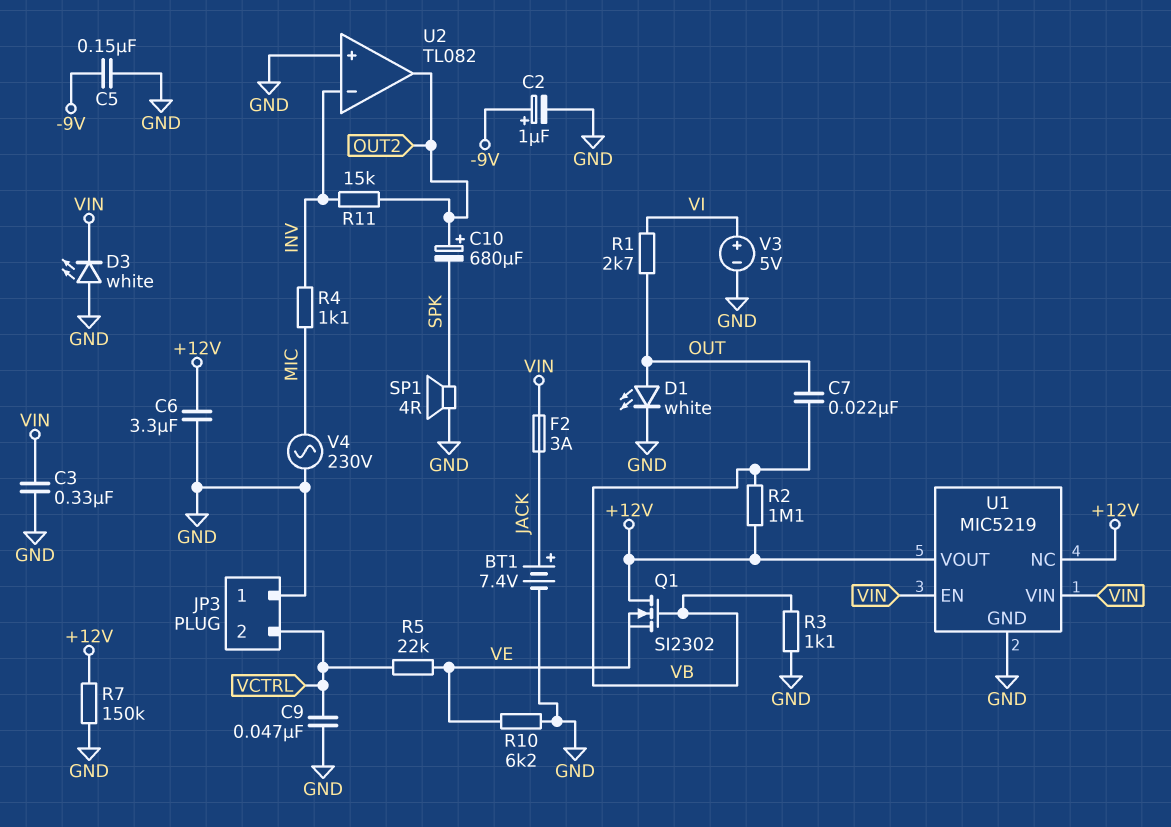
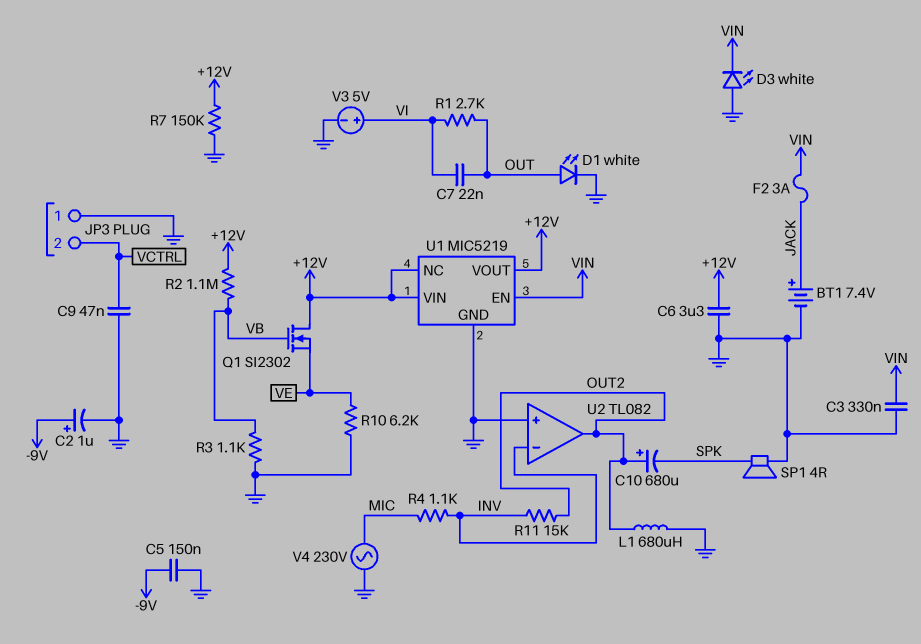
C7: 22nF (OUT, VB) -> 22nF (OUT, VI)
L1: none -> 680uH (GND, OUT2)
R5: 22k (VCTRL, VE) -> none
U1 pin VIN: VIN -> +12V

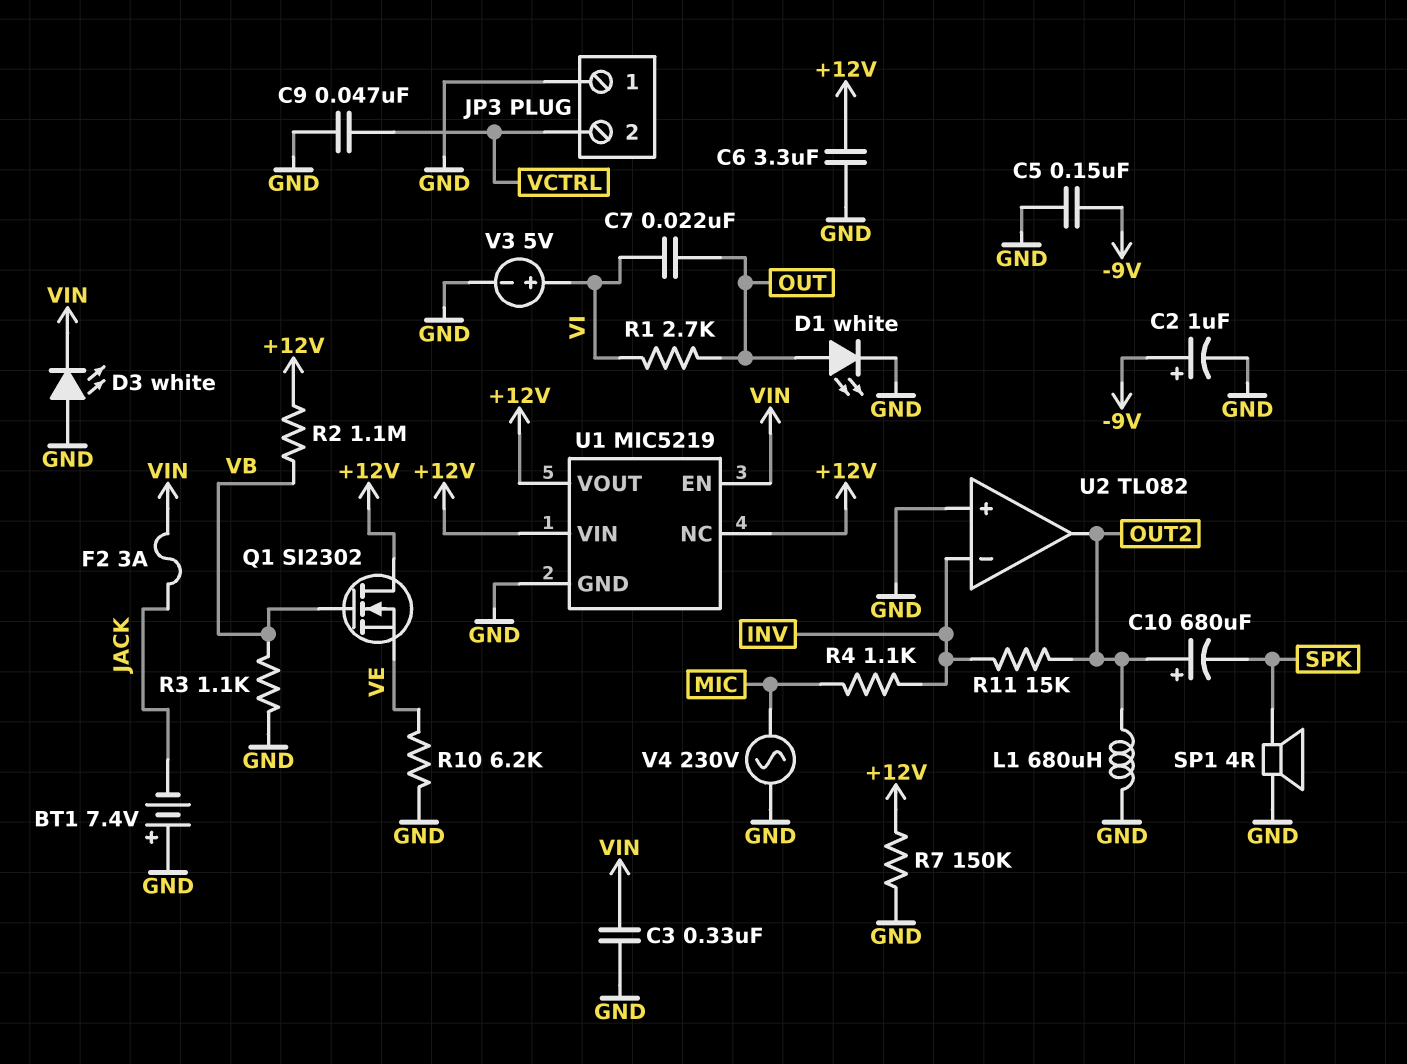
BT1: 7.4V (plus JACK, minus GND) -> 7.4V (plus GND, minus JACK)

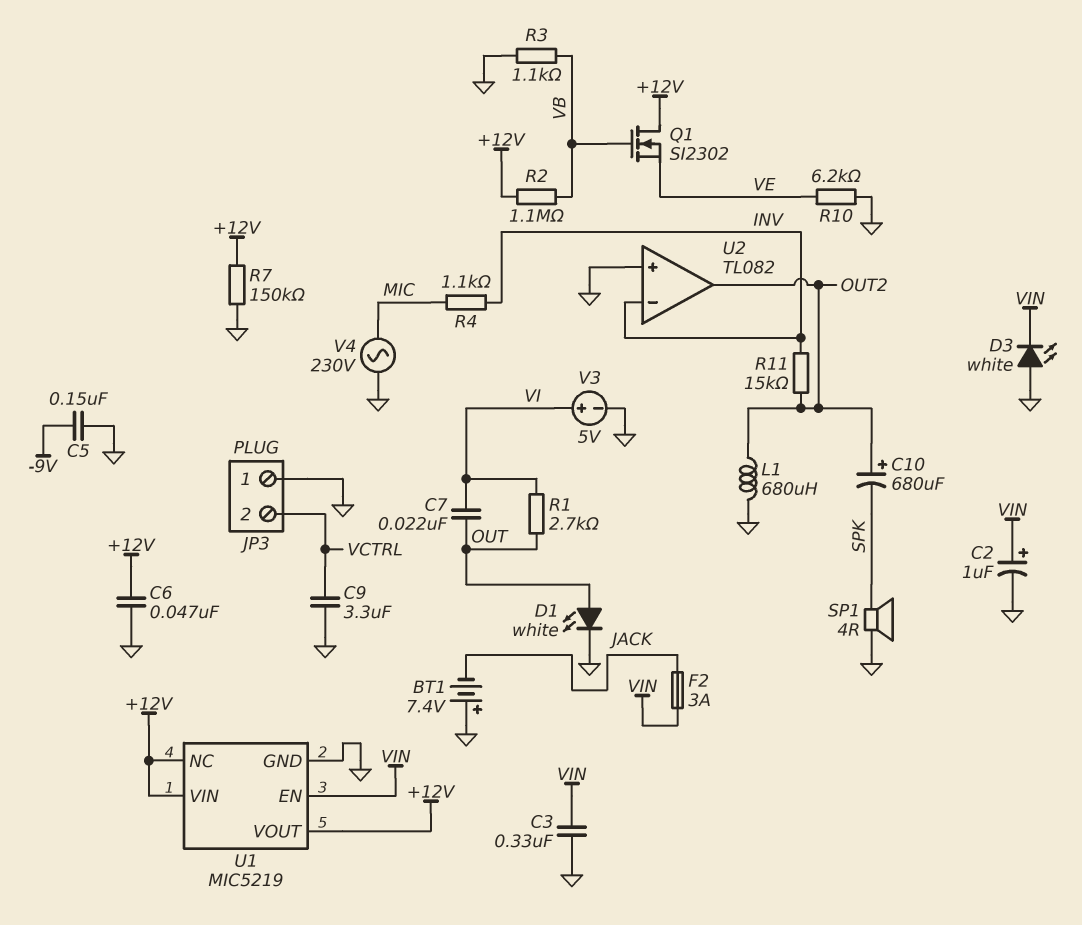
C2: 1uF (plus -9V, minus GND) -> 1uF (plus VIN, minus GND)
C6: 3.3uF (+12V, GND) -> 47nF (+12V, GND)
C9: 47nF (GND, VCTRL) -> 3.3uF (GND, VCTRL)

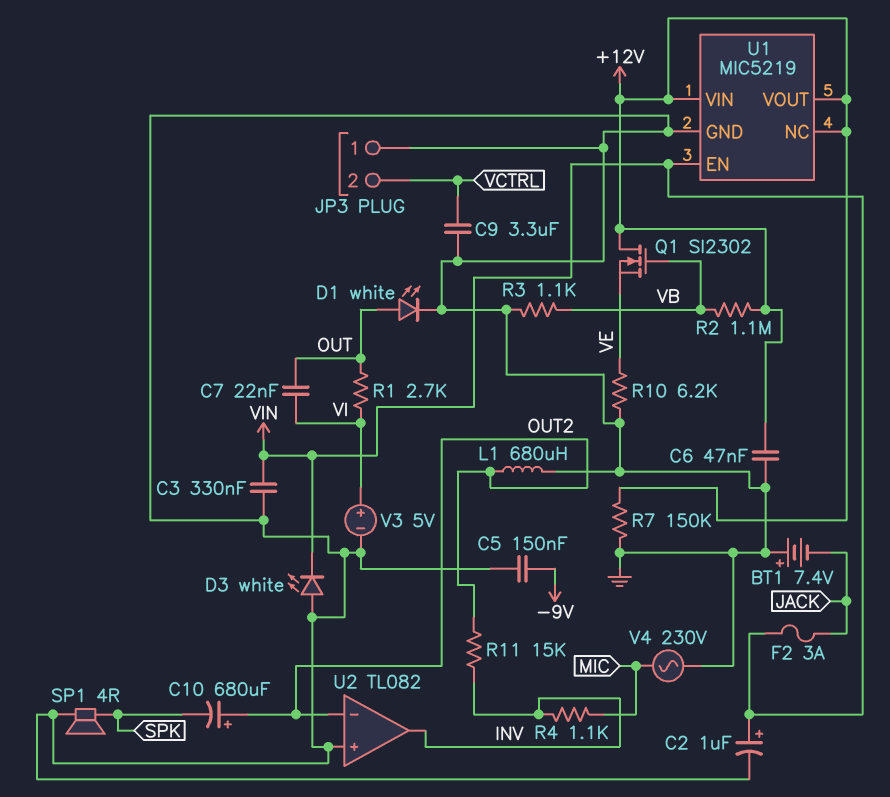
U2 pin in-: INV -> OUT2
U2 pin out: OUT2 -> INV

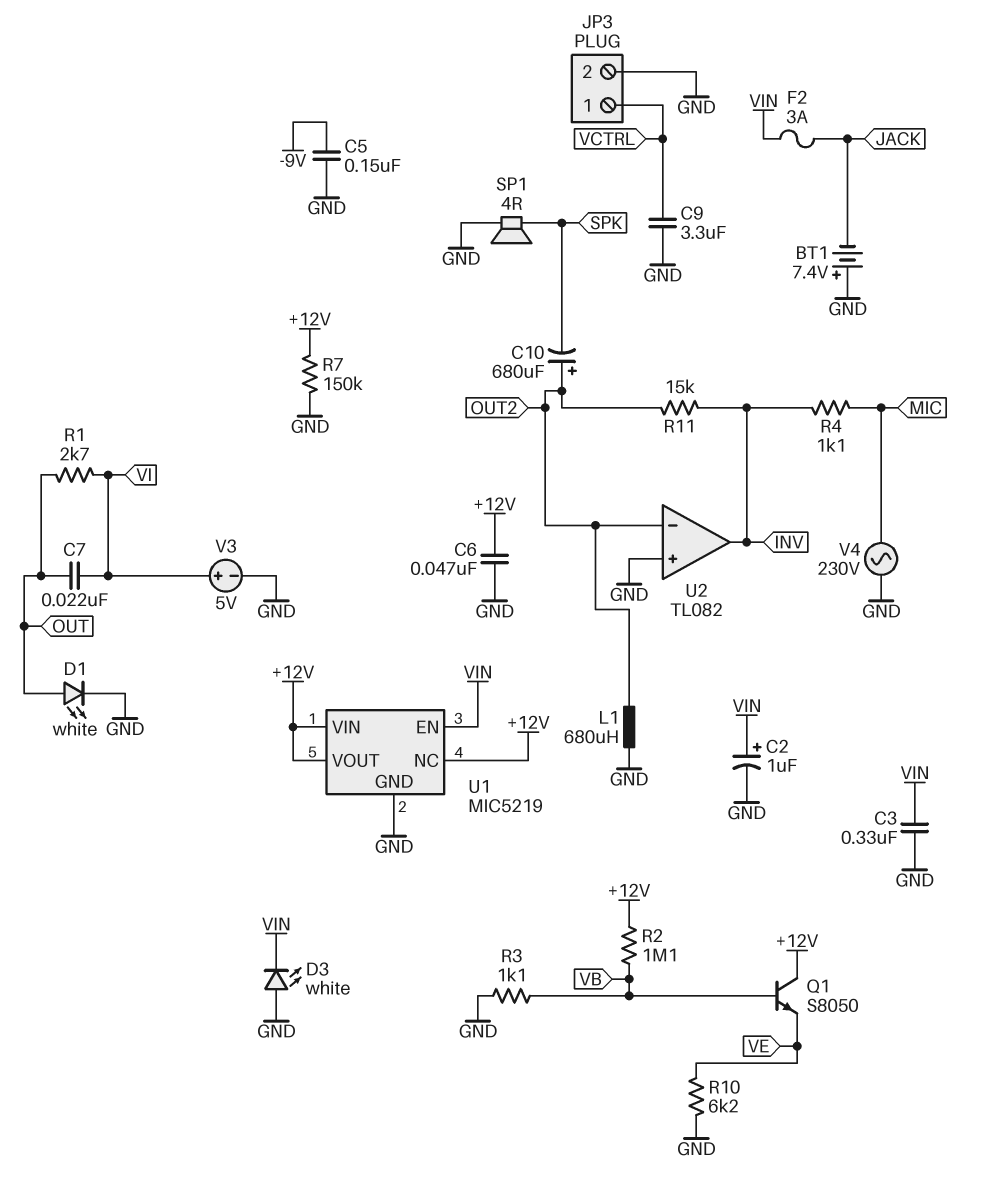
JP3 pin 1: GND -> VCTRL
JP3 pin 2: VCTRL -> GND
Q1: NMOS SI2302 (G VB, D +12V, S VE) -> NPN S8050 (B VB, C +12V, E VE)

